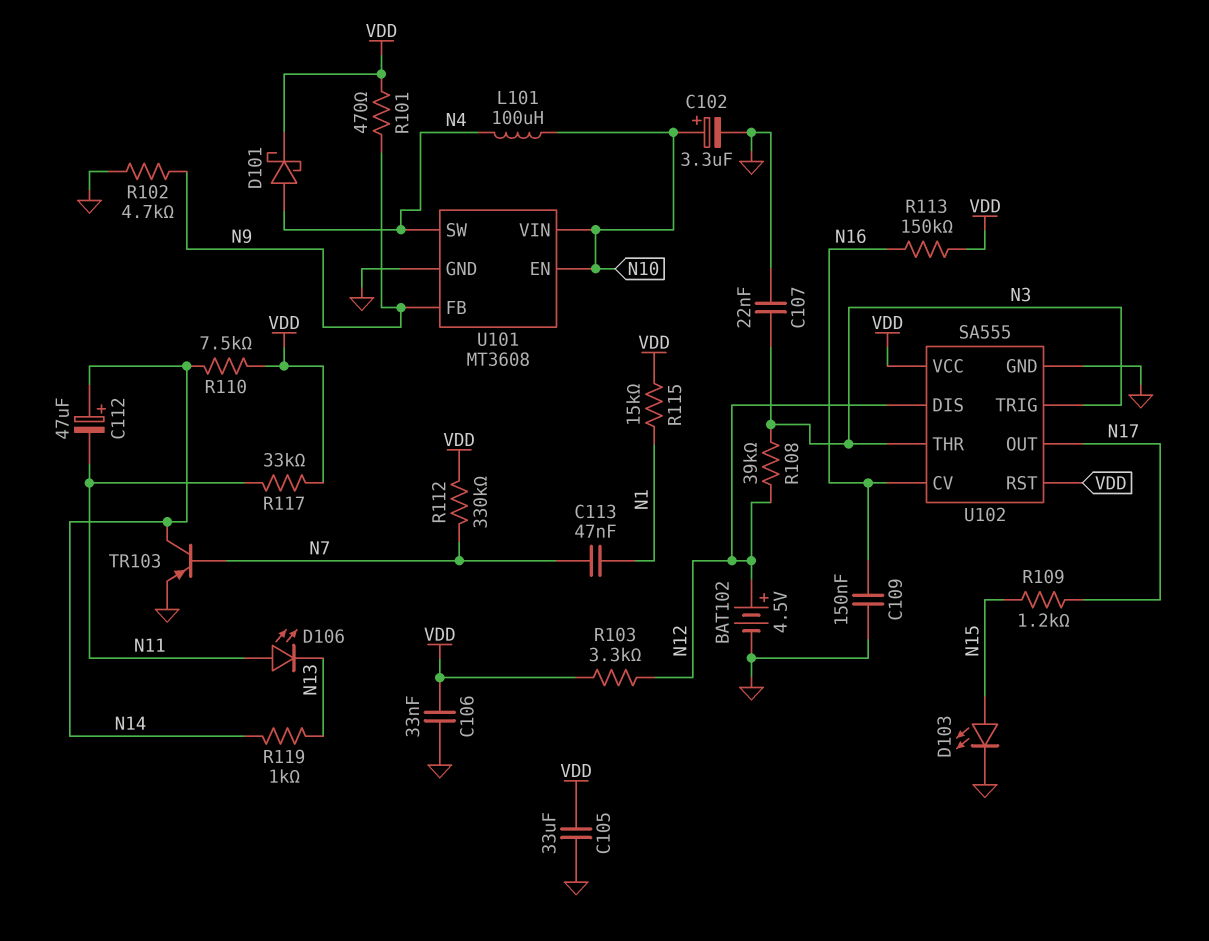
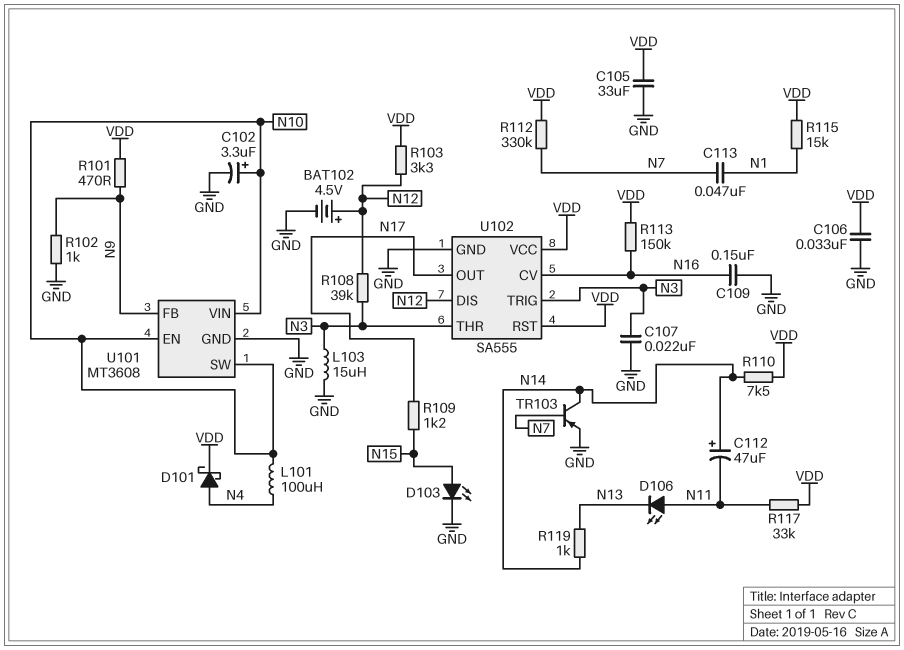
L103: none -> 15uH (GND, N3)
R102: 4.7k (GND, N9) -> 1k (GND, N9)
U101 pin SW: N4 -> N10

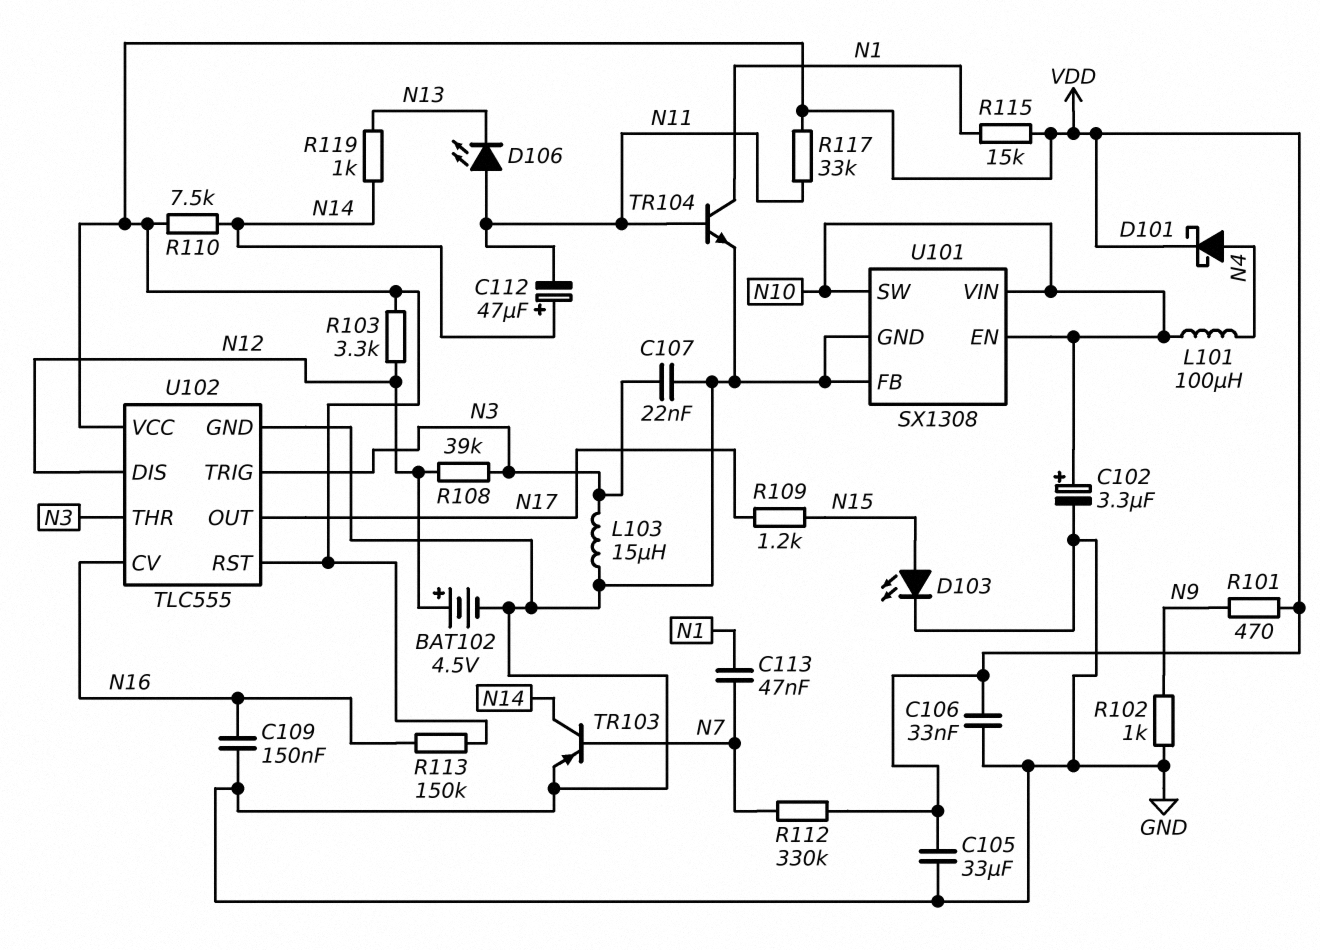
TR104: none -> NPN (B N11, C N1, E GND)
U101: MT3608 -> SX1308
U101 pin FB: N9 -> GND
U102: SA555 -> TLC555

